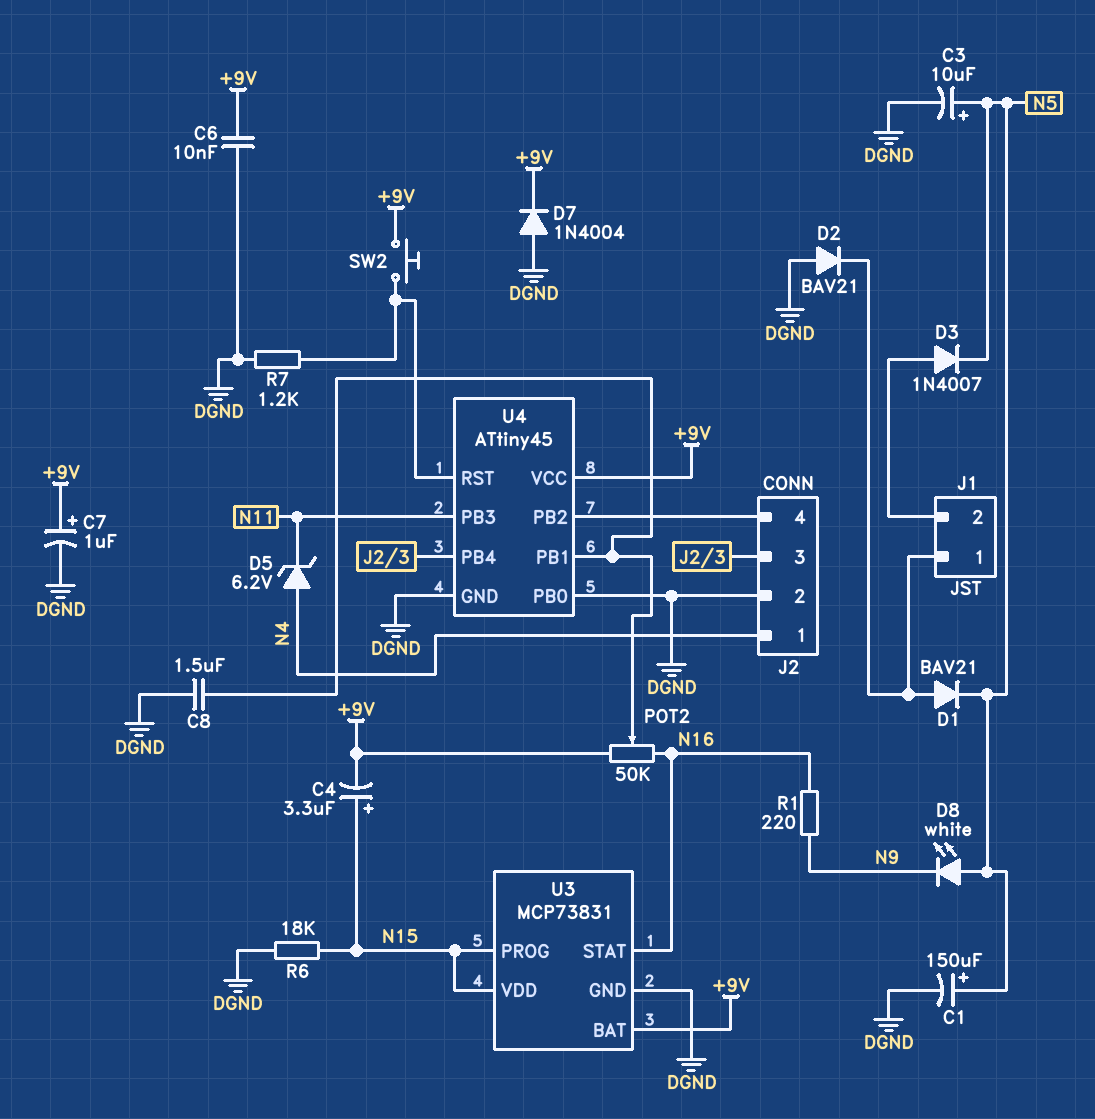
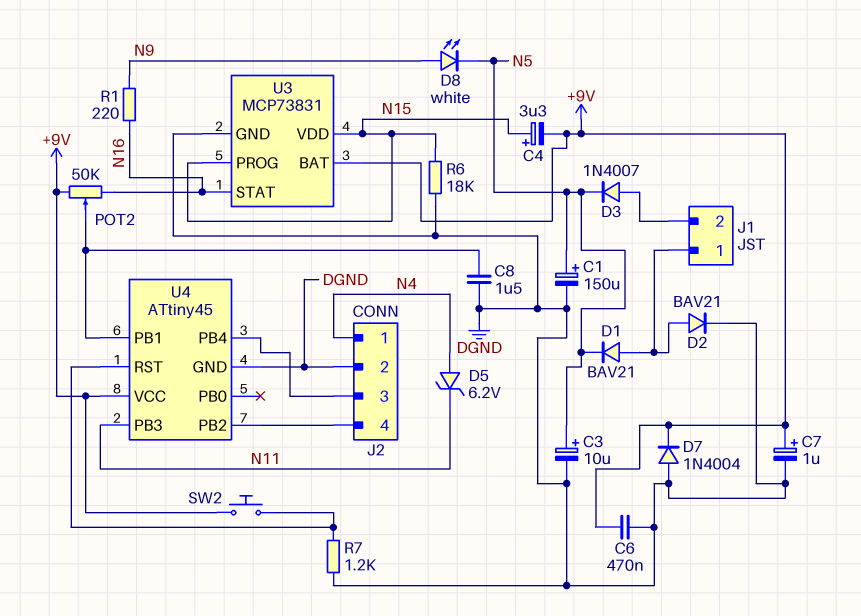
C6: 10nF (+9V, DGND) -> 470nF (+9V, DGND)
D2: diode BAV21 (A DGND, K J1/1) -> diode BAV21 (A J1/1, K DGND)
D8: LED white (A N5, K N9) -> LED white (A N9, K N5)
U4 pin PB0: DGND -> none

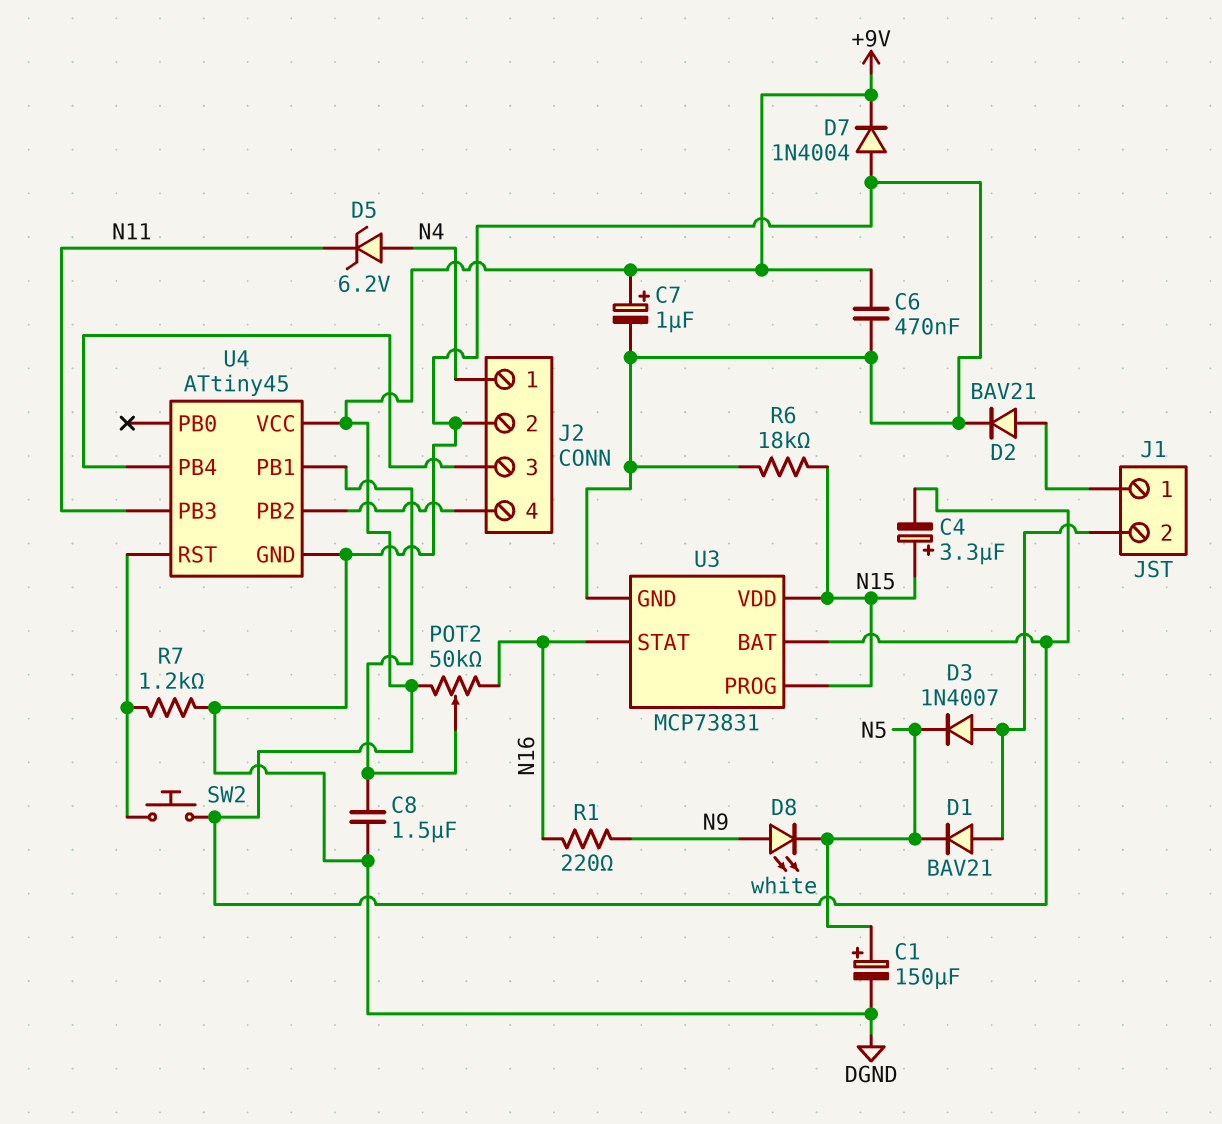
C3: 10uF (plus N5, minus DGND) -> none
D1: diode BAV21 (A J1/1, K N5) -> diode BAV21 (A J1/2, K N5)

